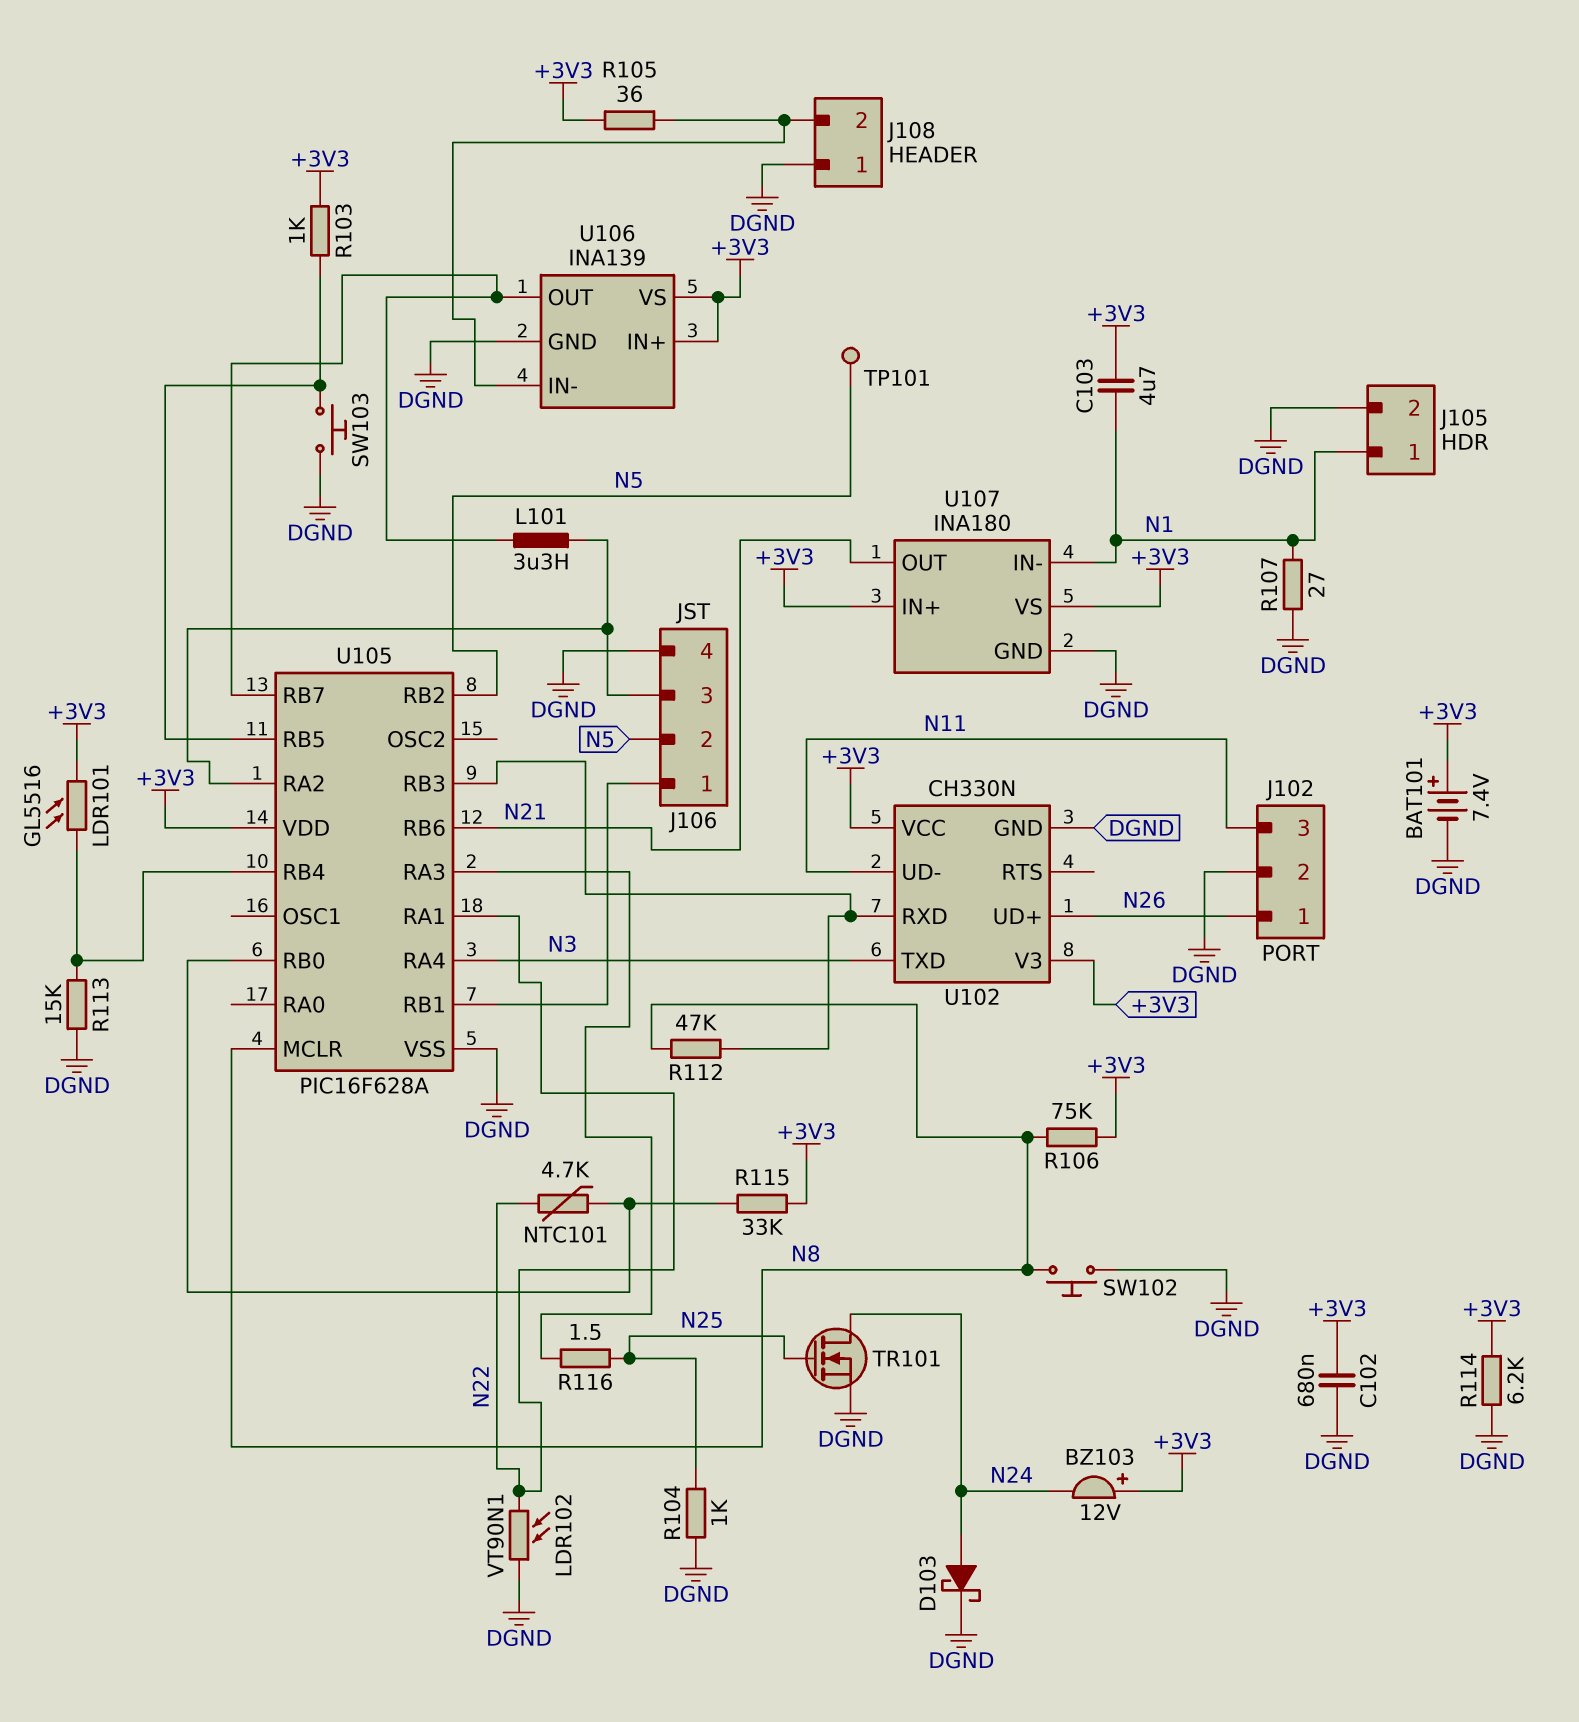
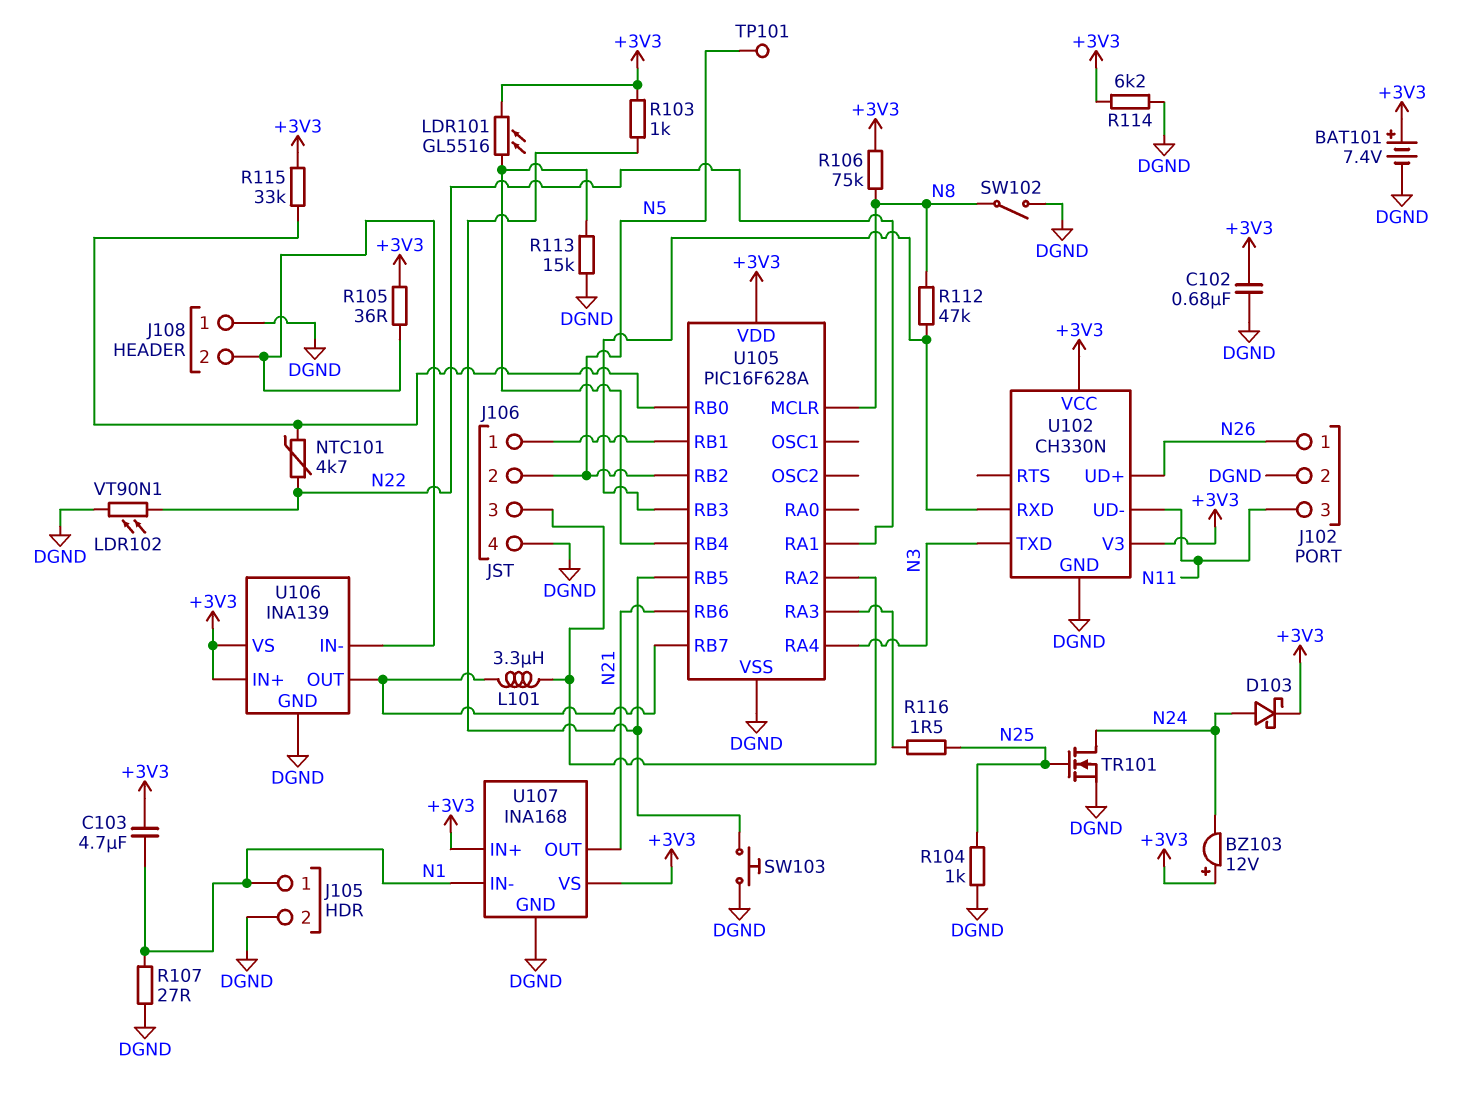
D103: schottky (A N24, K DGND) -> schottky (A N24, K +3V3)
SW102: button (DGND, N8) -> switch (DGND, N8)
U107: INA180 -> INA168

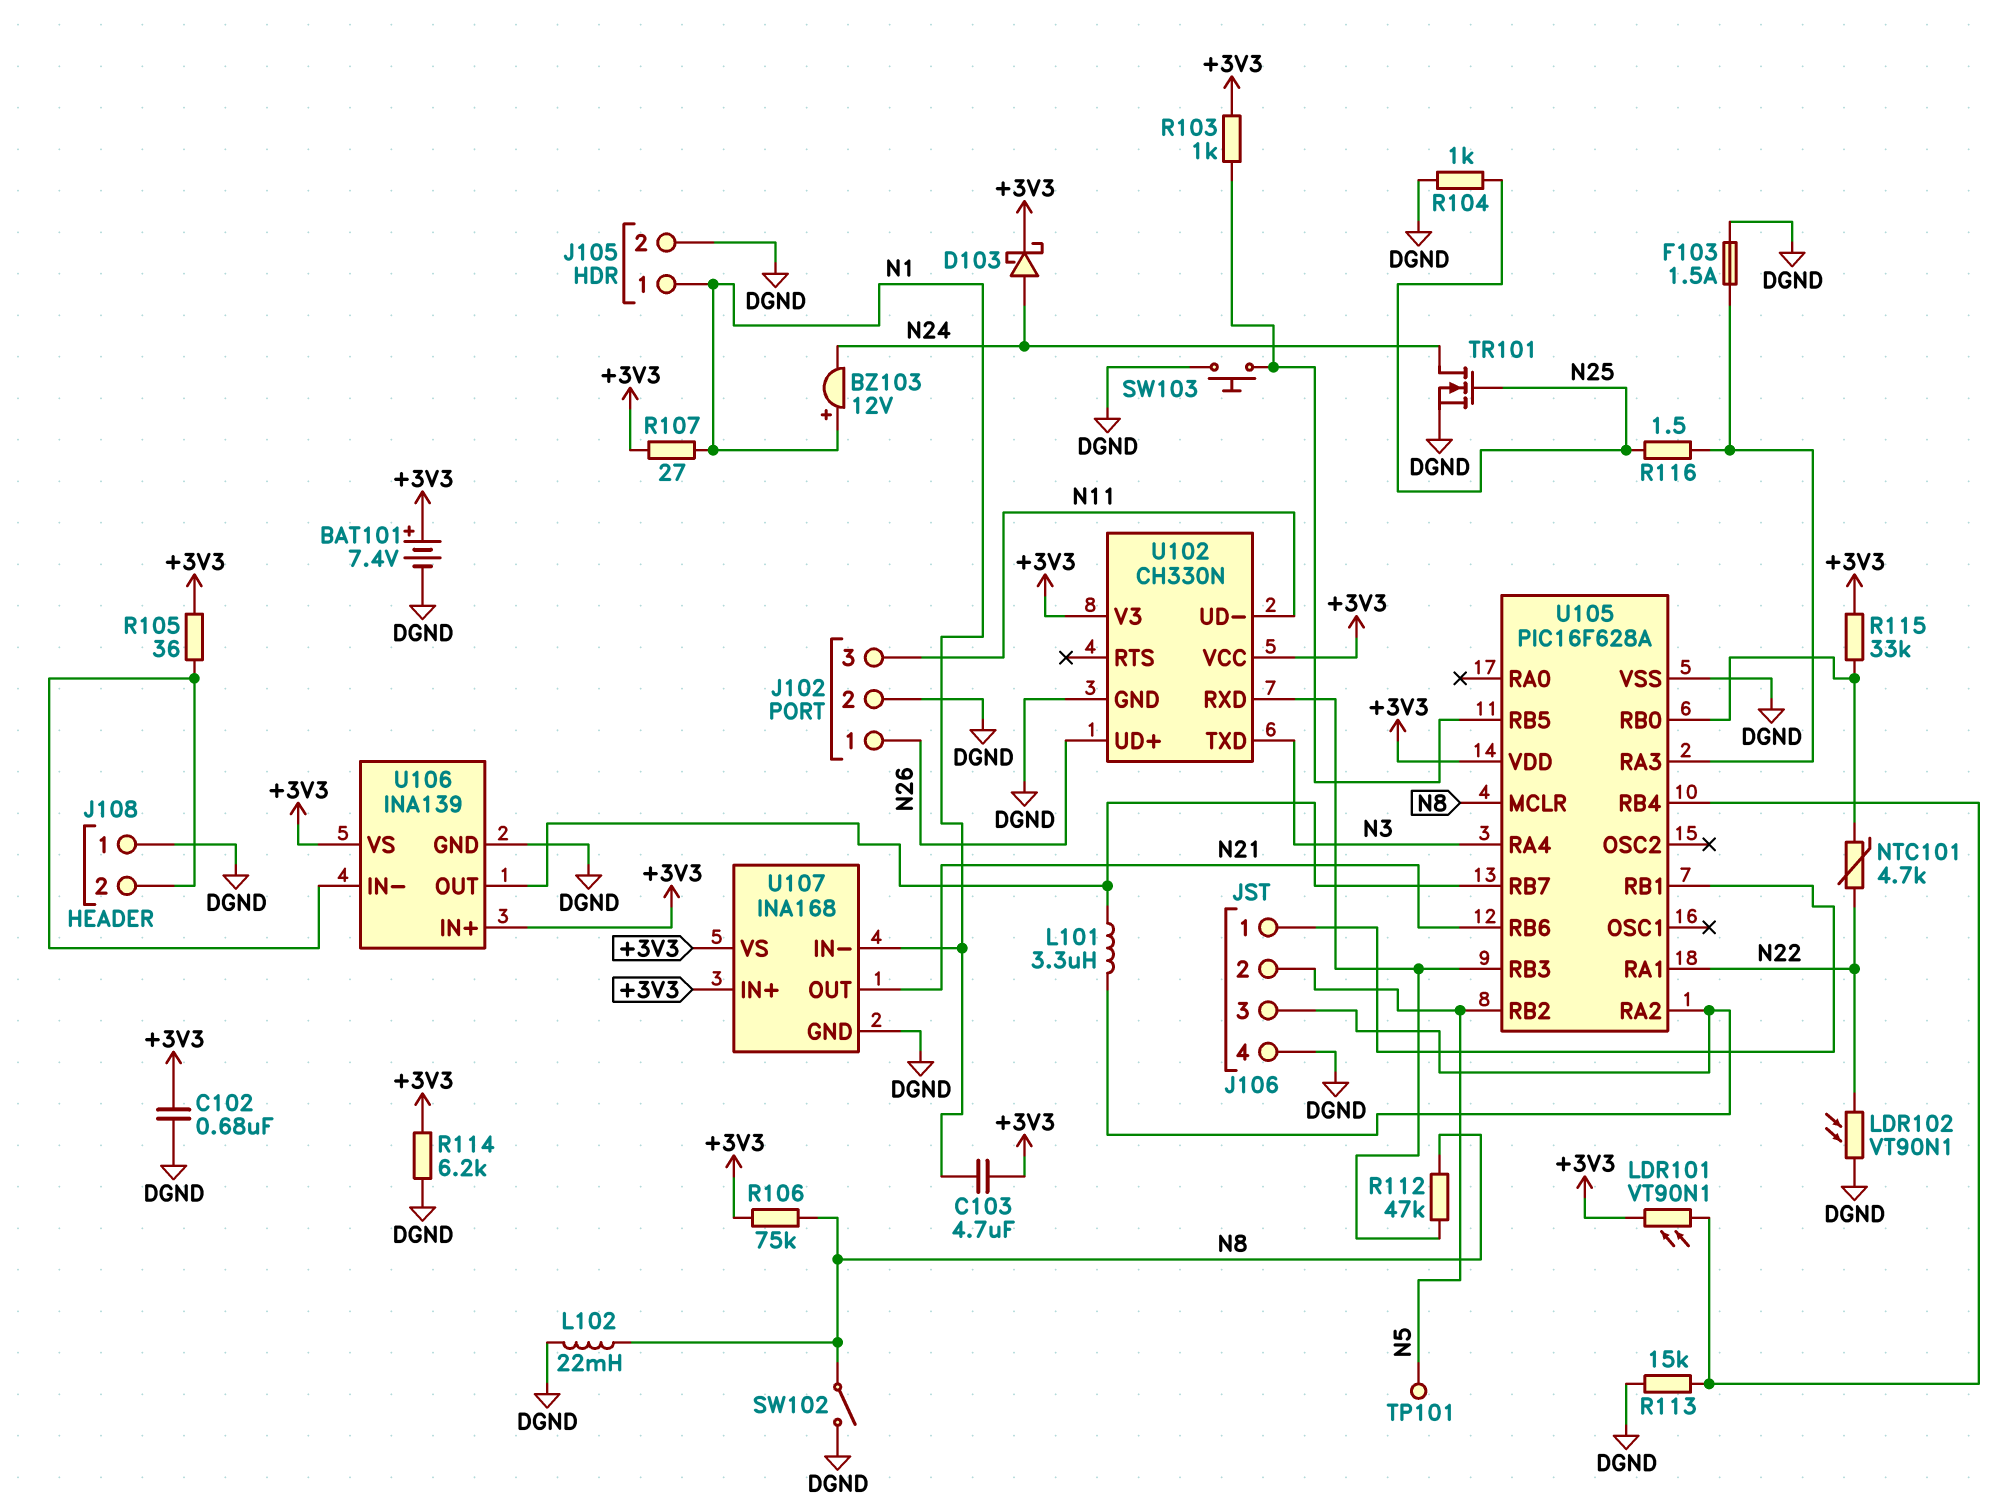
BZ103: buzzer 12V (plus +3V3, minus N24) -> buzzer 12V (plus N1, minus N24)
F103: none -> 1.5A (DGND, U105/RA3)
L102: none -> 22mH (DGND, N8)
LDR101: GL5516 (+3V3, U105/RB4) -> VT90N1 (+3V3, U105/RB4)
R107: 27 (DGND, N1) -> 27 (+3V3, N1)

